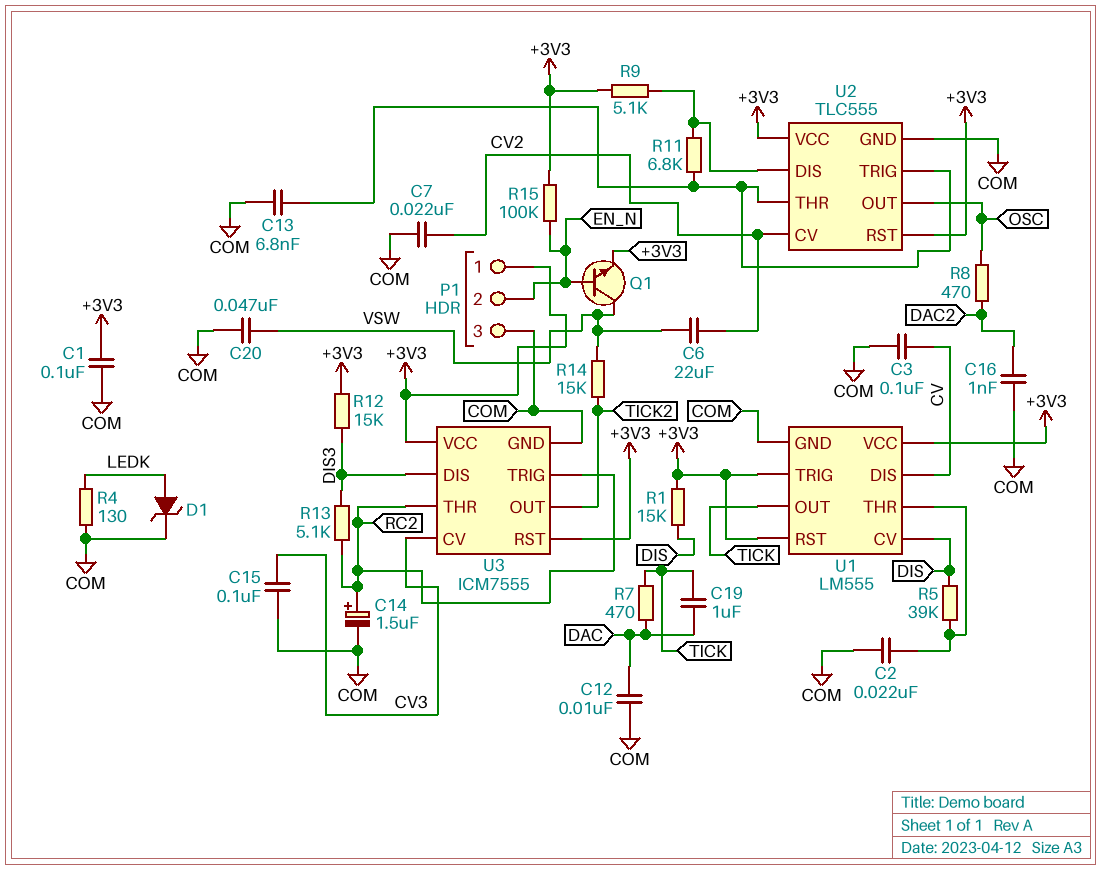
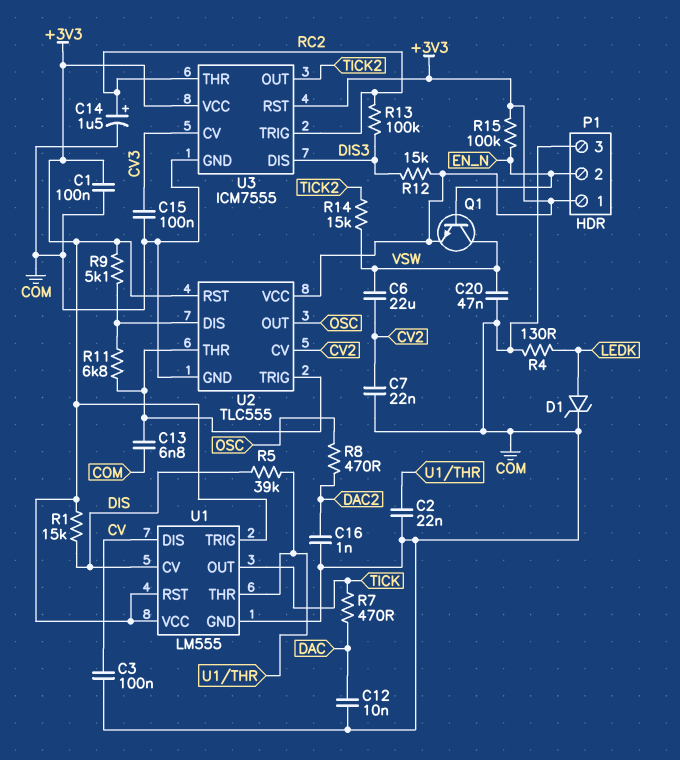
C19: 1uF (DAC, TICK) -> none
R13: 5.1k (DIS3, RC2) -> 100k (DIS3, RC2)

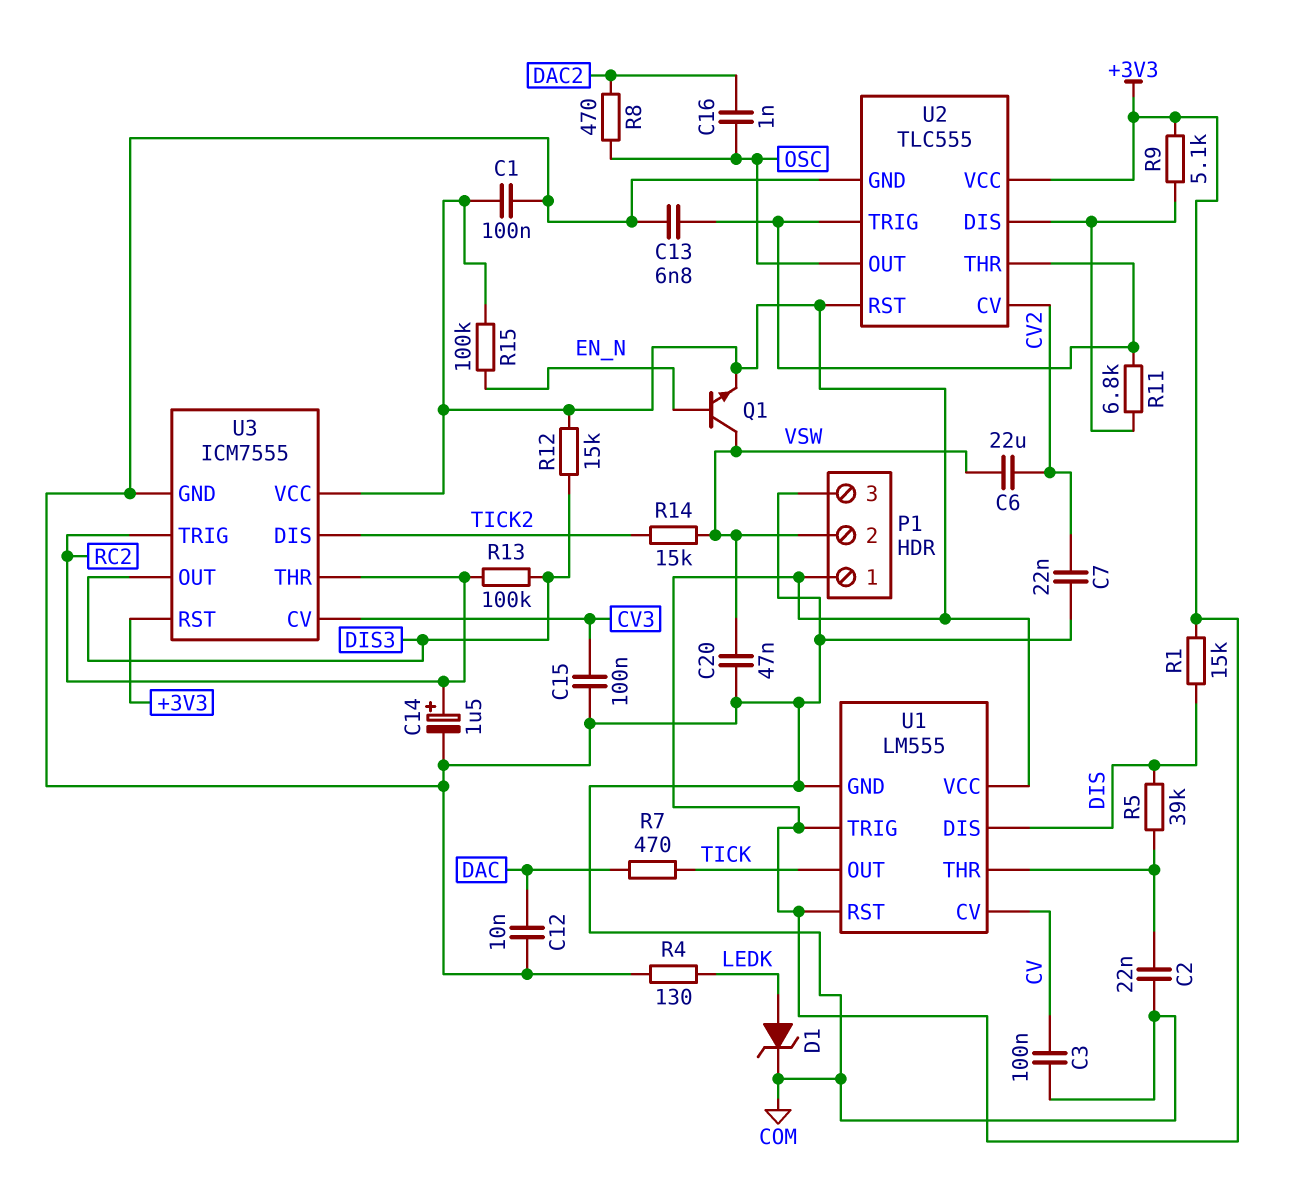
C16: 1nF (COM, DAC2) -> 1nF (DAC2, OSC)
P1 pin 2: EN_N -> VSW
U1 pin CV: DIS -> CV
U1 pin DIS: CV -> DIS
U3 pin DIS: DIS3 -> TICK2
U3 pin OUT: TICK2 -> DIS3

